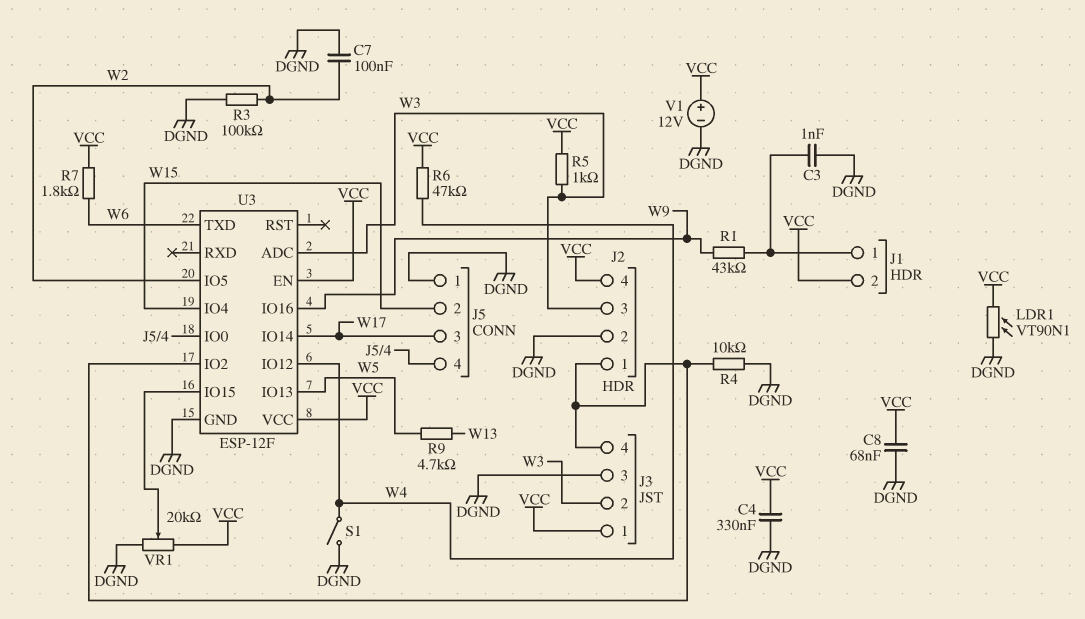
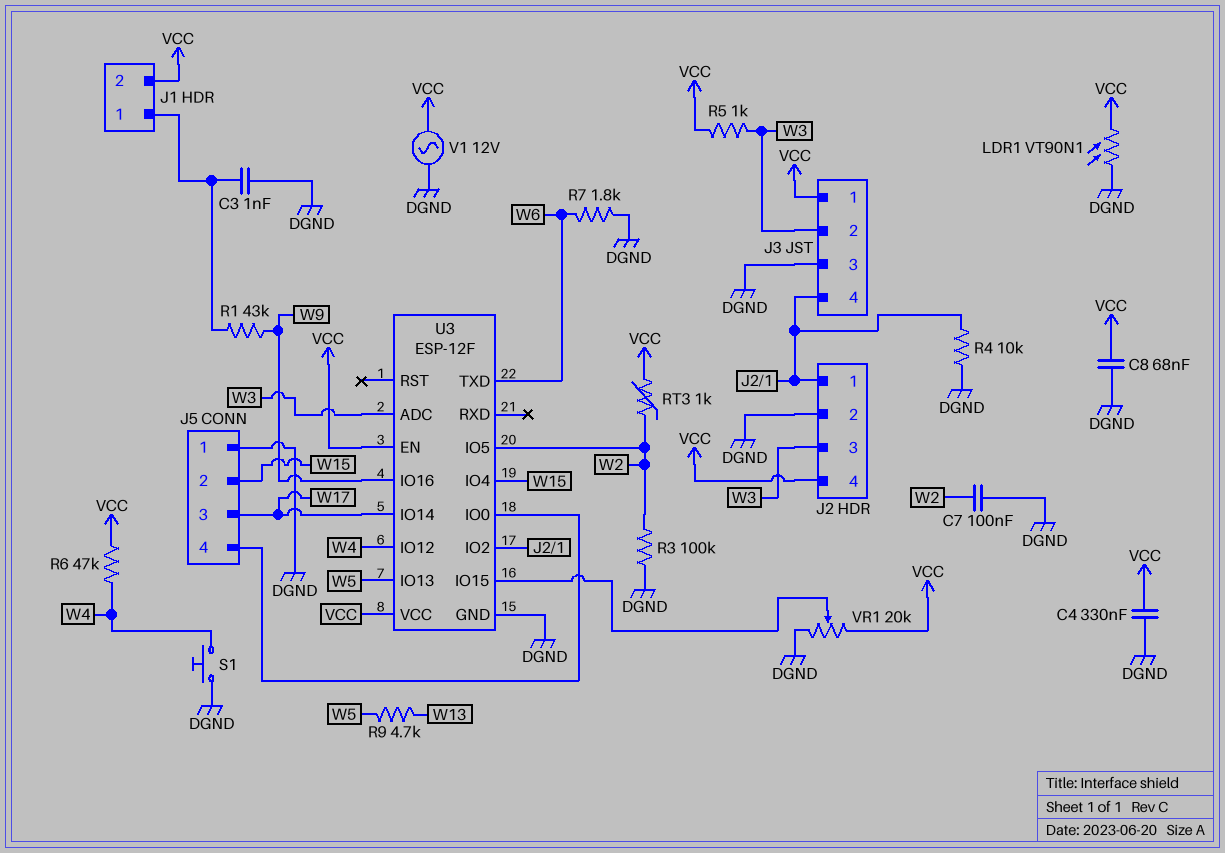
R7: 1.8k (VCC, W6) -> 1.8k (DGND, W6)
RT3: none -> 1k (VCC, W2)
S1: switch (DGND, W4) -> button (DGND, W4)
V1: 12V (plus VCC, minus DGND) -> AC 12V (DGND, VCC)

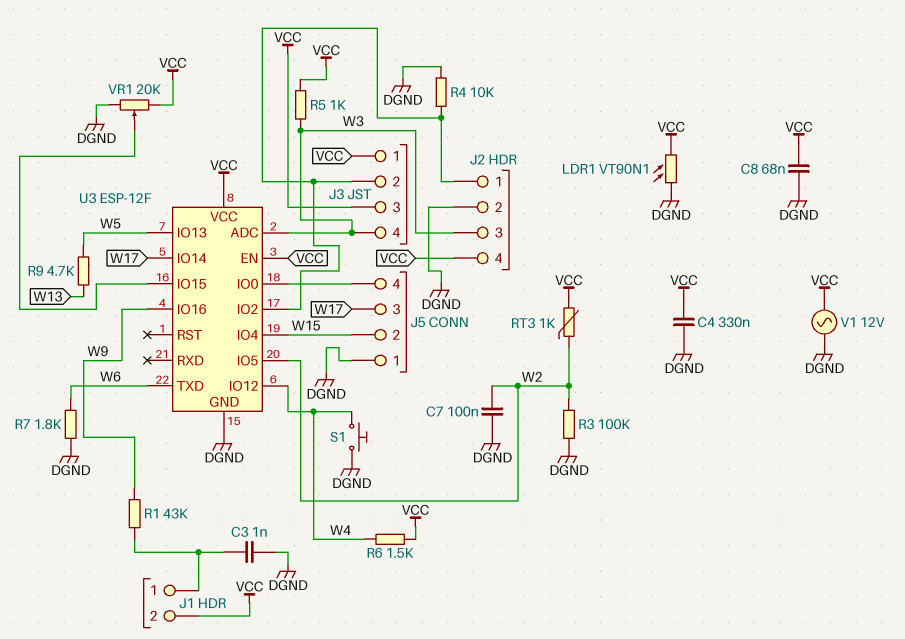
J3 pin 2: W3 -> J2/1
J3 pin 3: DGND -> VCC
J3 pin 4: J2/1 -> W3
R6: 47k (VCC, W4) -> 1.5k (VCC, W4)

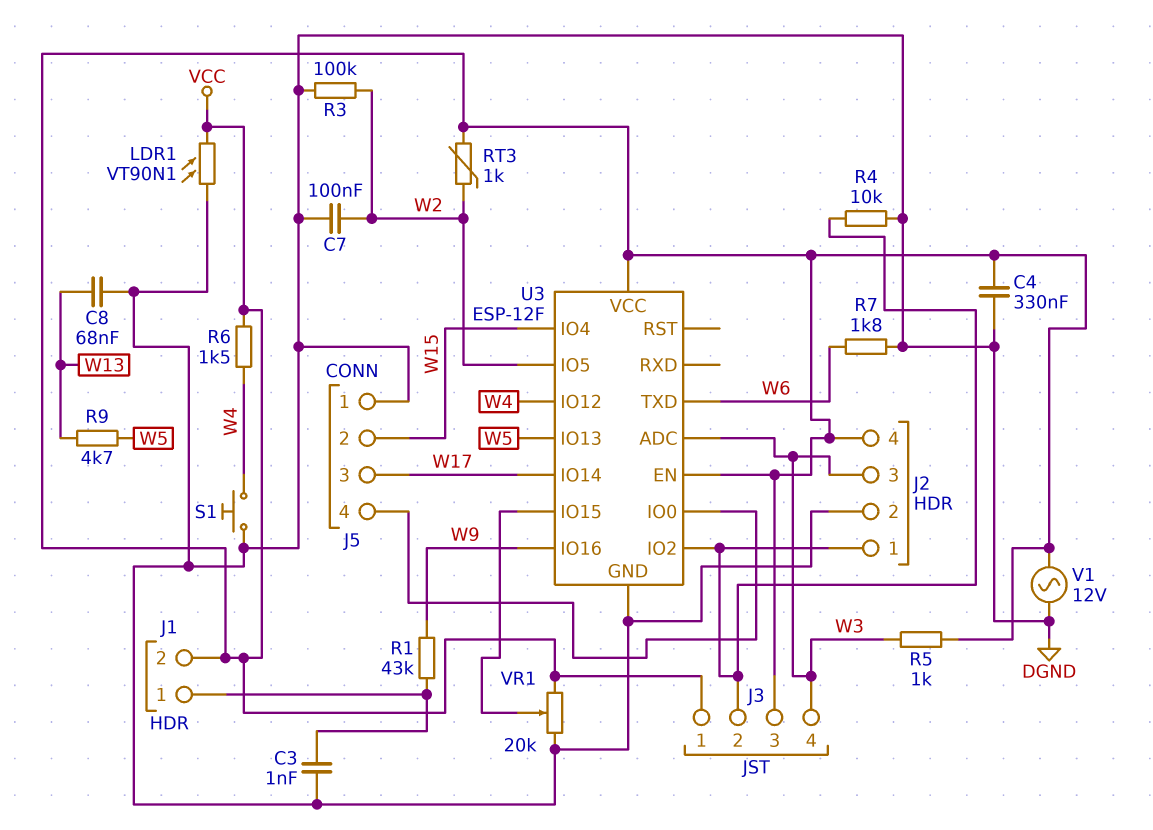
C8: 68nF (DGND, VCC) -> 68nF (DGND, W13)

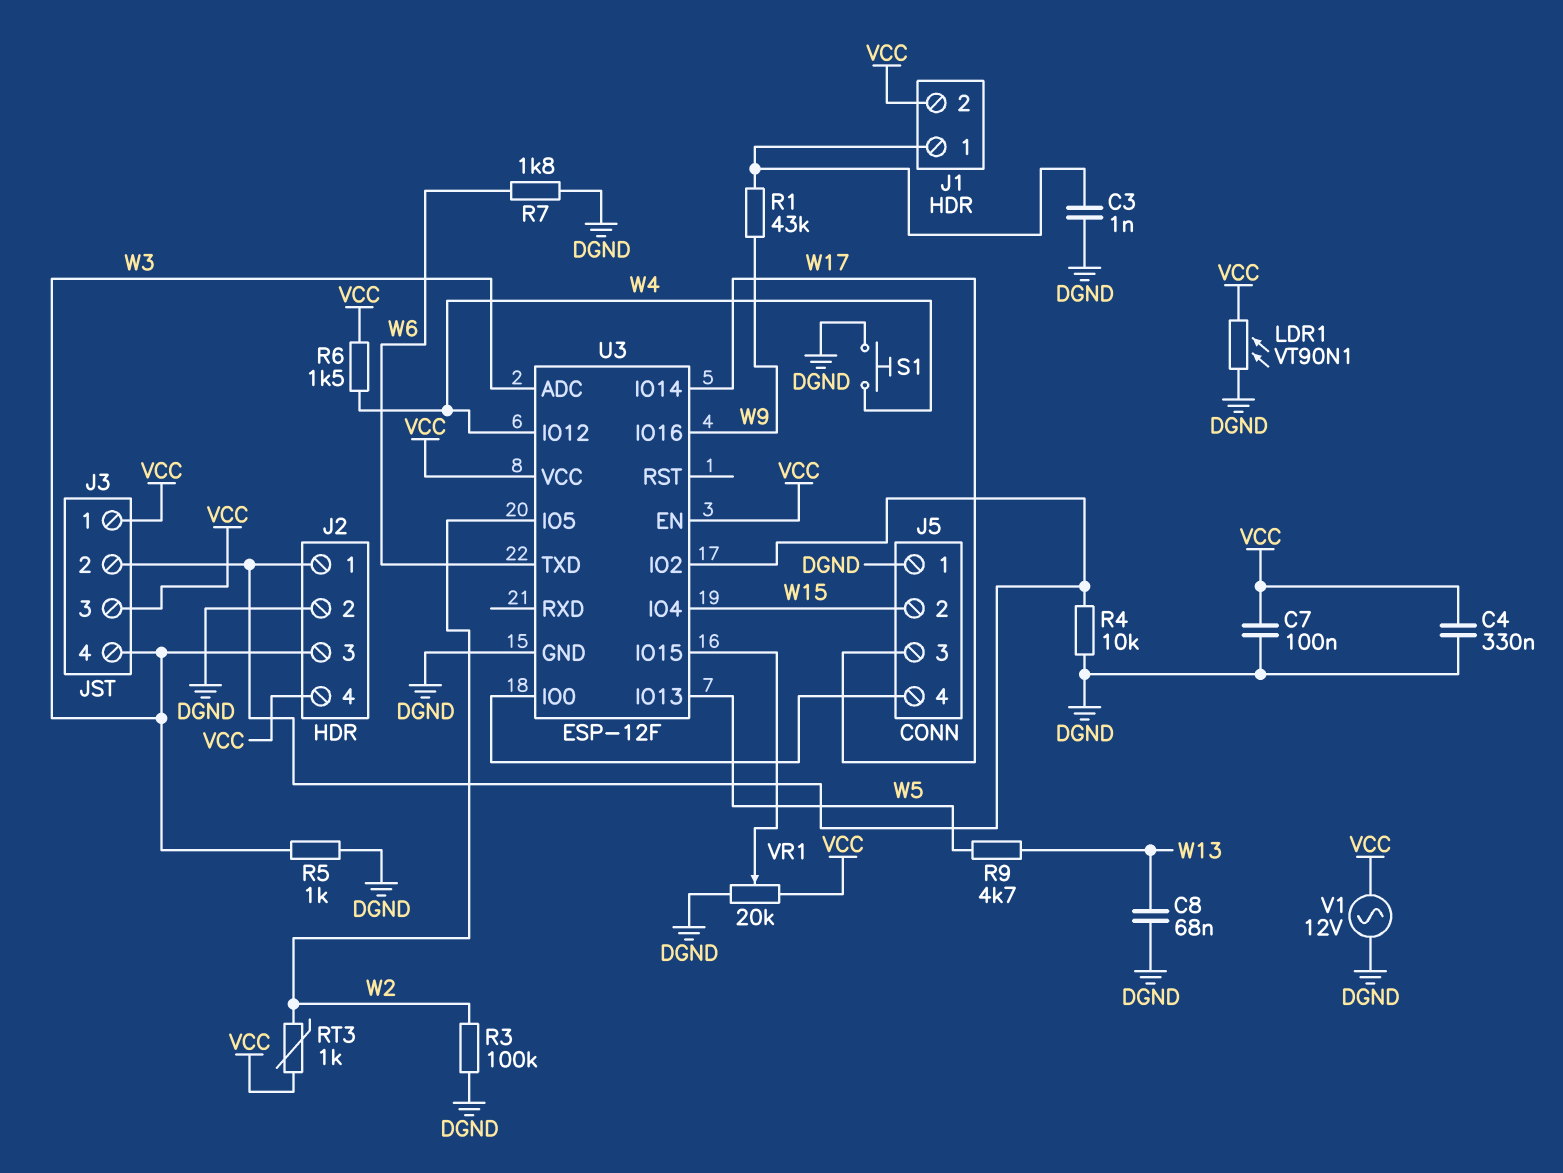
C7: 100nF (DGND, W2) -> 100nF (DGND, VCC)
R5: 1k (VCC, W3) -> 1k (DGND, W3)

